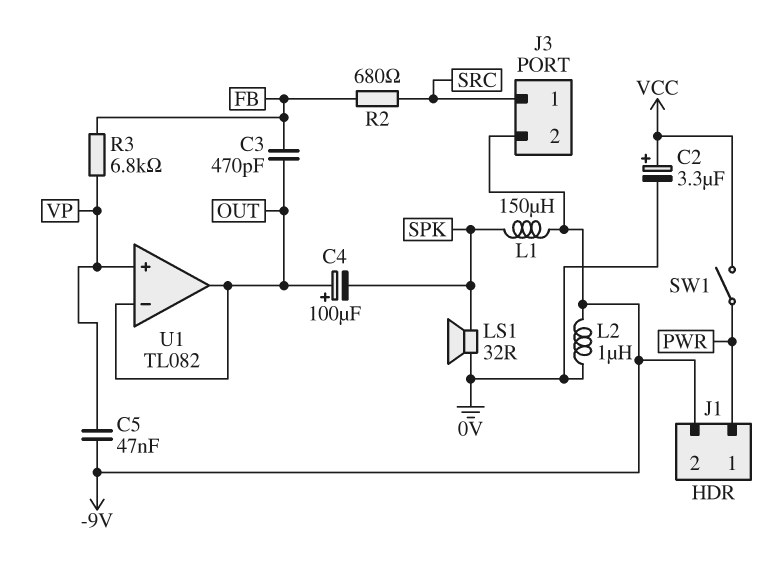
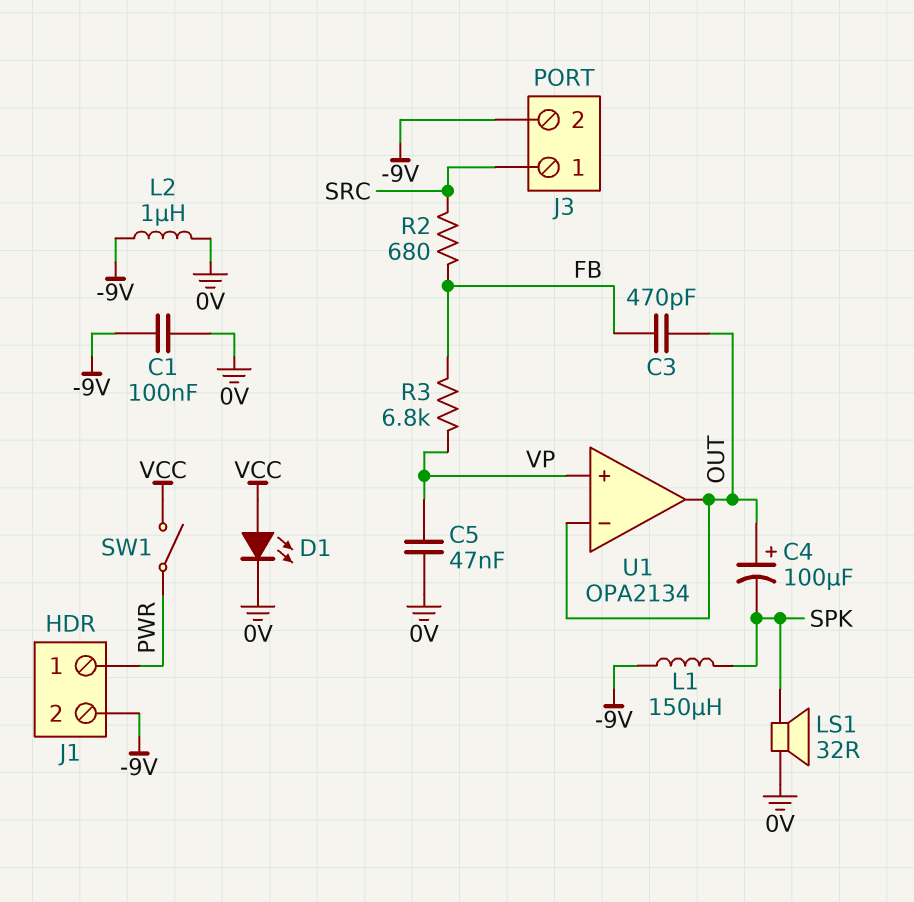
C1: none -> 100nF (-9V, 0V)
C2: 3.3uF (plus VCC, minus 0V) -> none
C5: 47nF (-9V, VP) -> 47nF (0V, VP)
D1: none -> LED (A VCC, K 0V)
U1: TL082 -> OPA2134

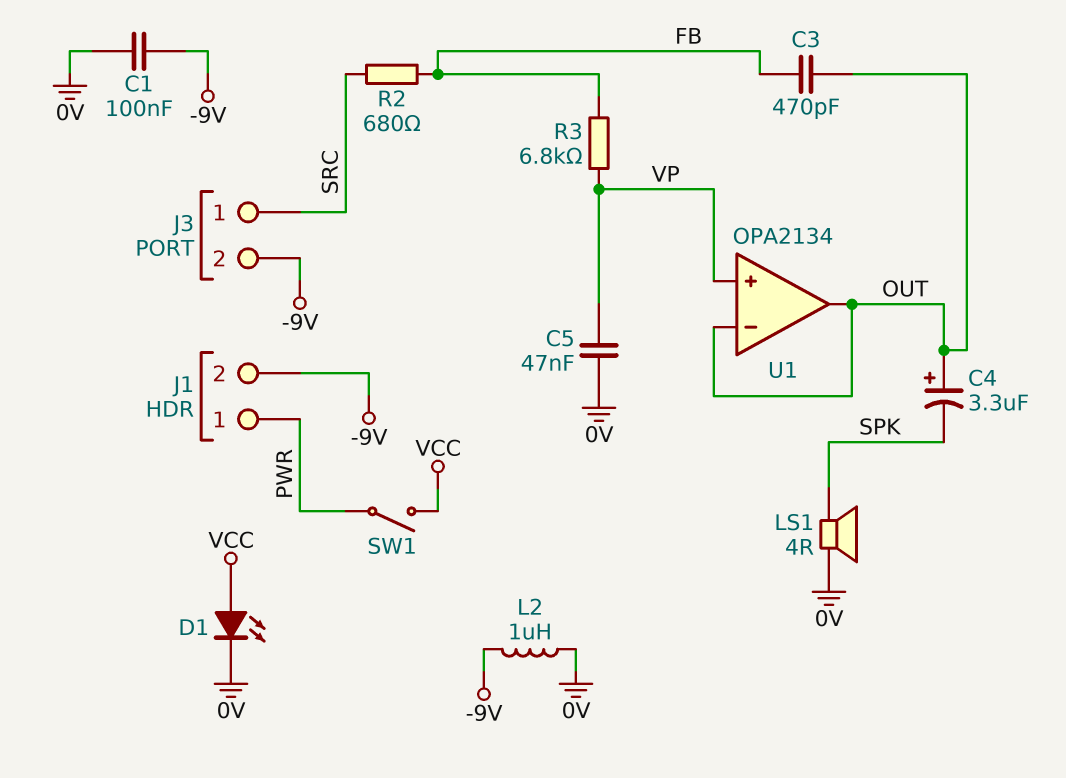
C4: 100uF (plus OUT, minus SPK) -> 3.3uF (plus OUT, minus SPK)
L1: 150uH (-9V, SPK) -> none
LS1: speaker 32R (0V, SPK) -> speaker 4R (0V, SPK)

